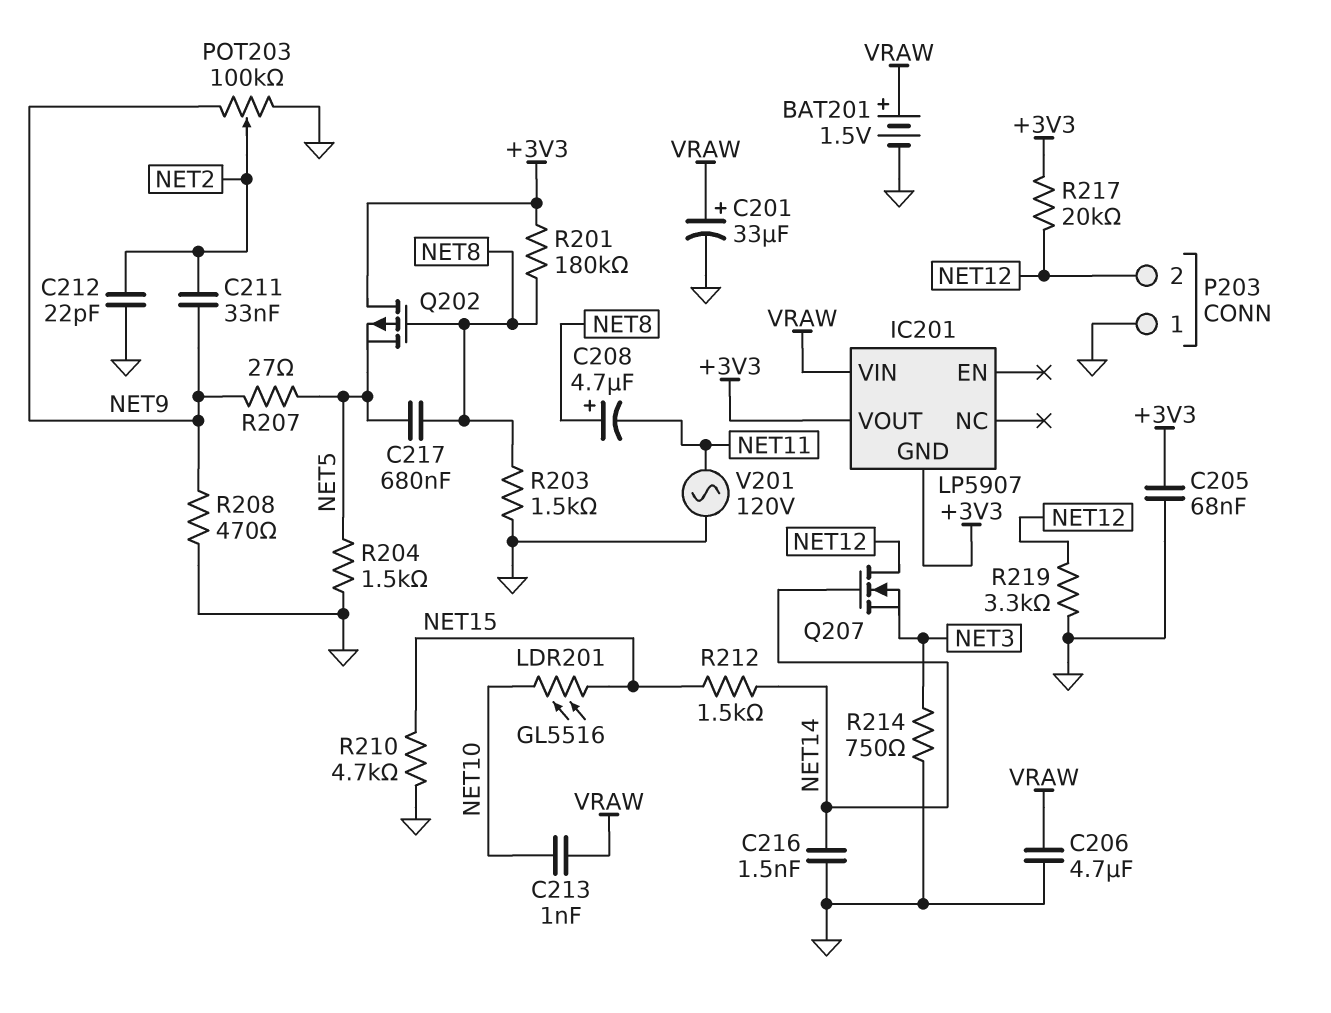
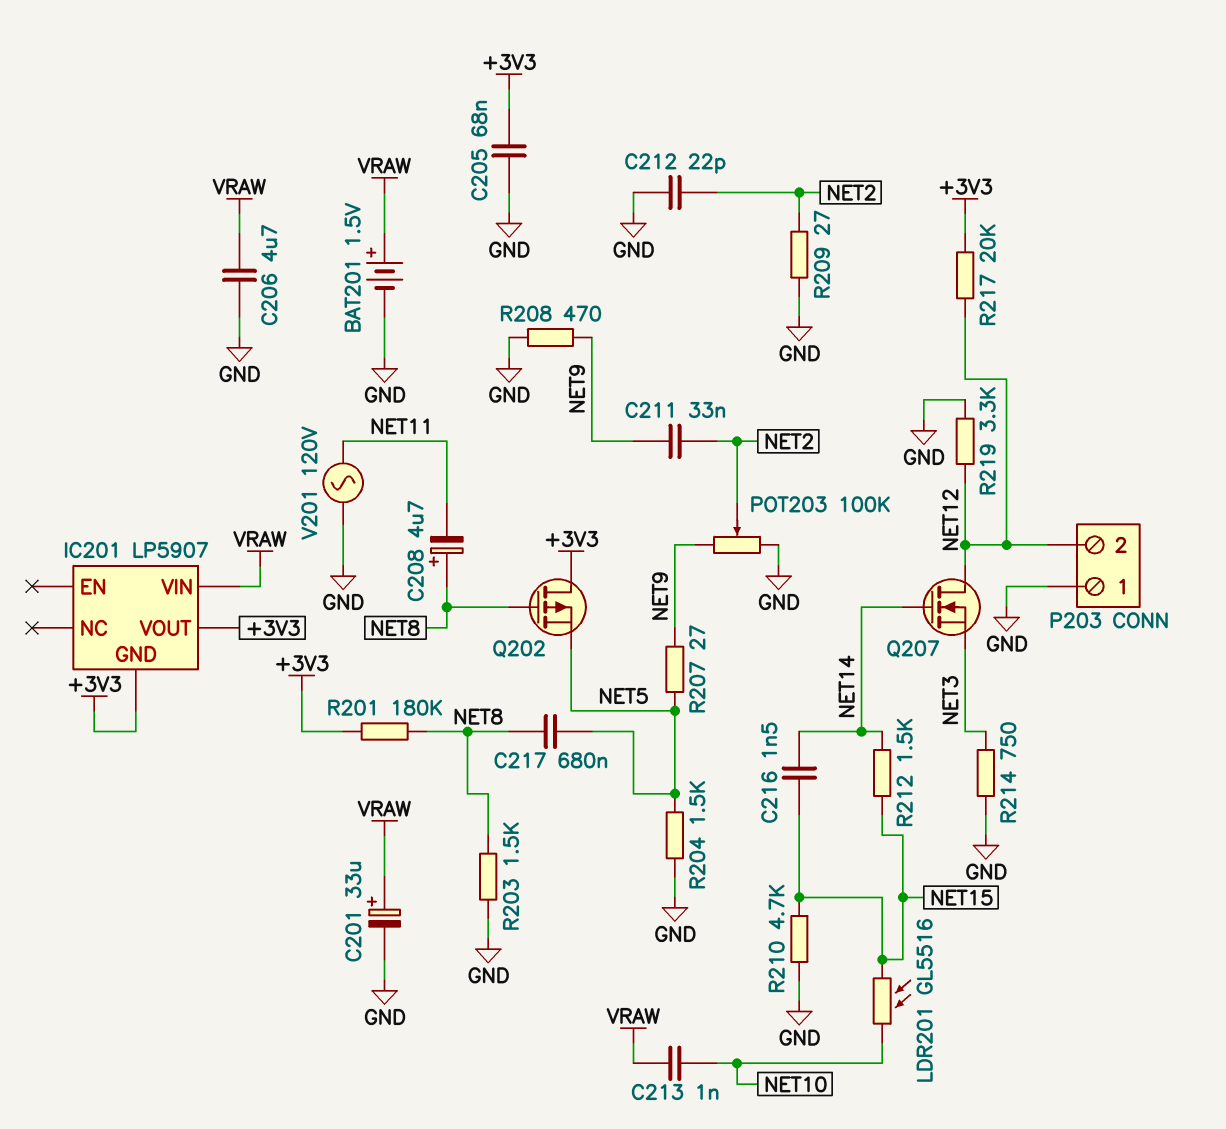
C216: 1.5nF (GND, NET14) -> 1.5nF (NET14, NET15)
R209: none -> 27 (GND, NET2)

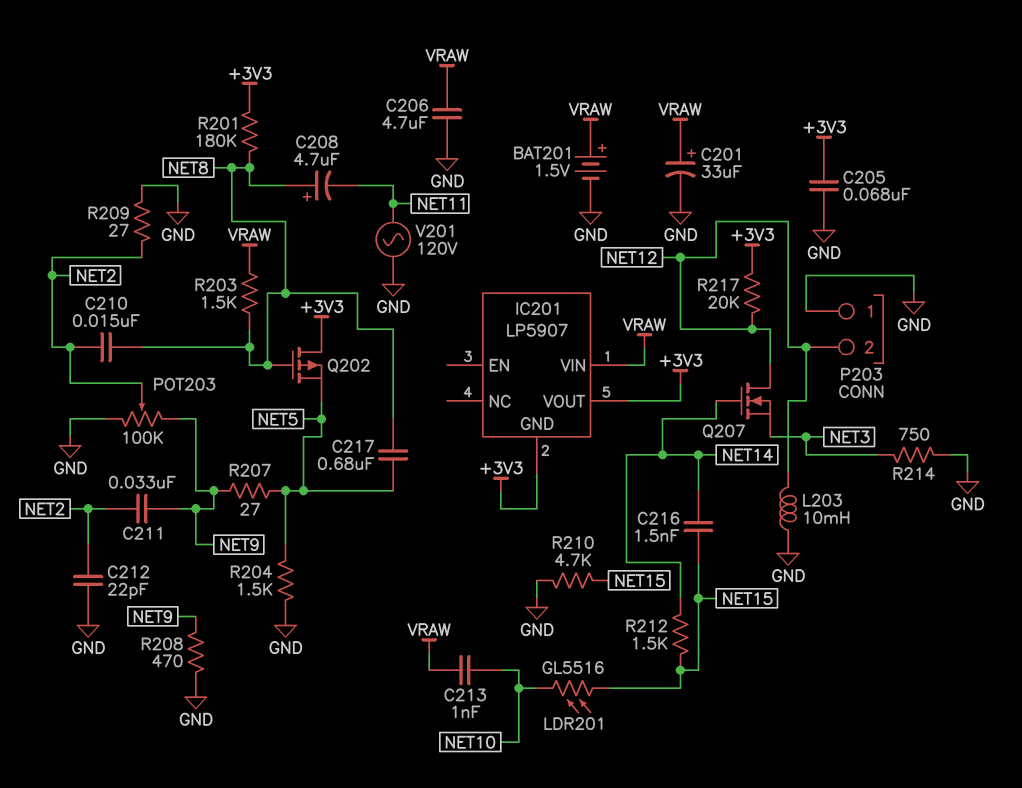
C210: none -> 15nF (NET2, NET8)
L203: none -> 10mH (GND, NET12)
R203: 1.5k (GND, NET8) -> 1.5k (NET8, VRAW)
R219: 3.3k (GND, NET12) -> none

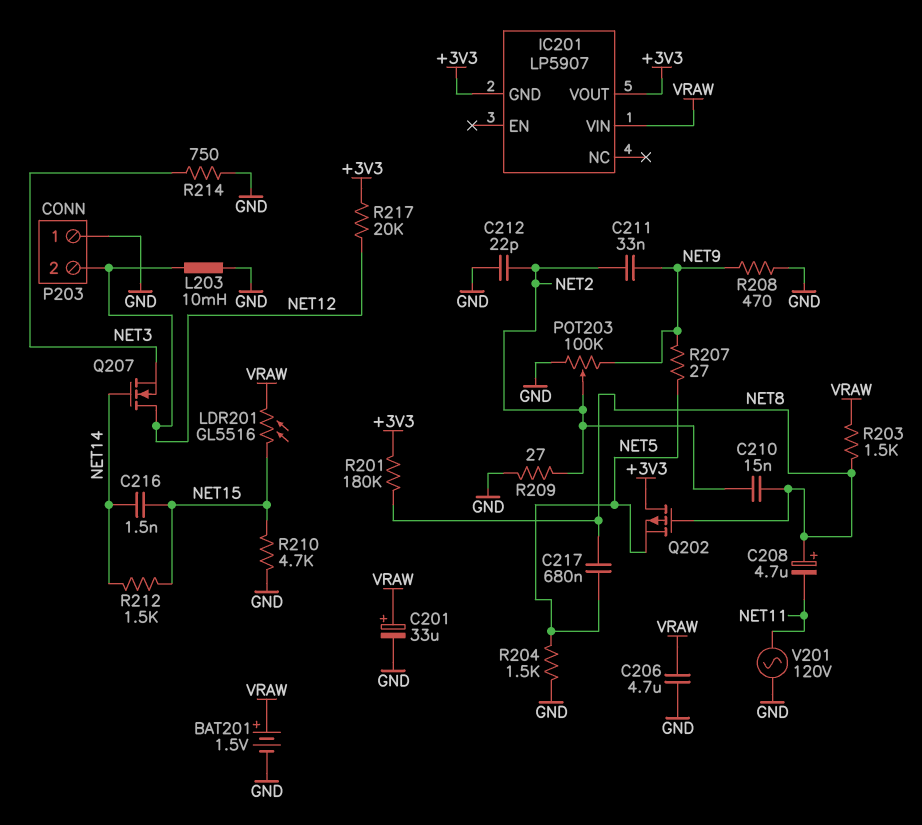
C205: 68nF (+3V3, GND) -> none
C213: 1nF (NET10, VRAW) -> none
LDR201: GL5516 (NET10, NET15) -> GL5516 (NET15, VRAW)

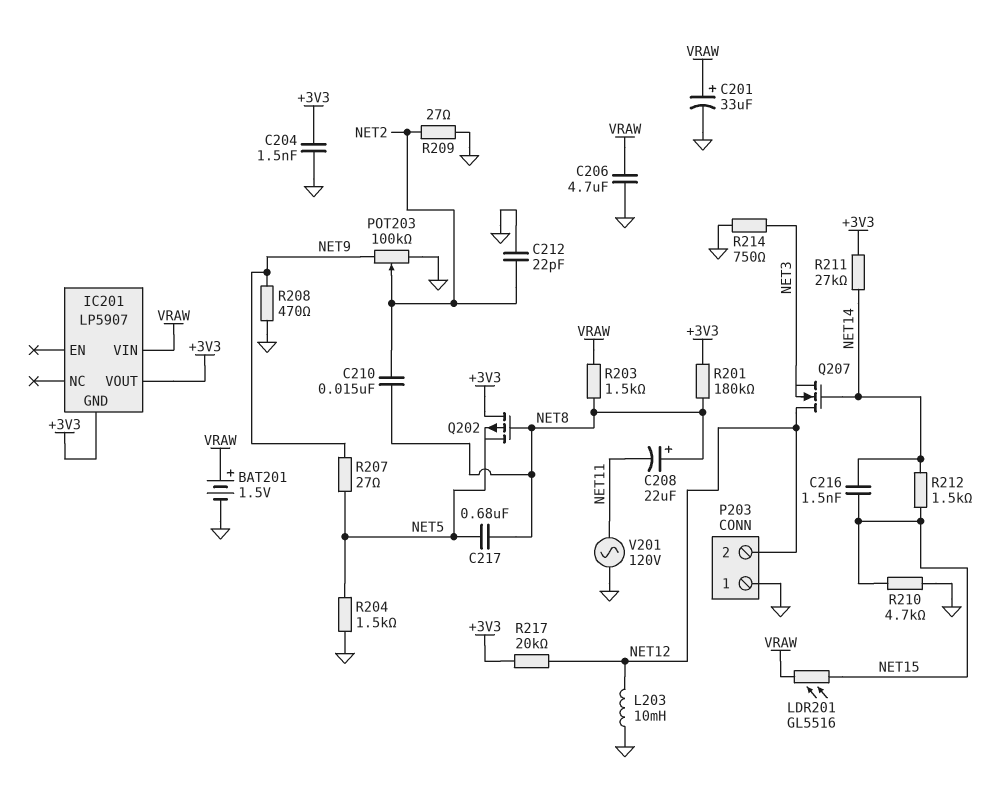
C204: none -> 1.5nF (+3V3, GND)
C208: 4.7uF (plus NET8, minus NET11) -> 22uF (plus NET8, minus NET11)
C211: 33nF (NET2, NET9) -> none
R211: none -> 27k (+3V3, NET14)

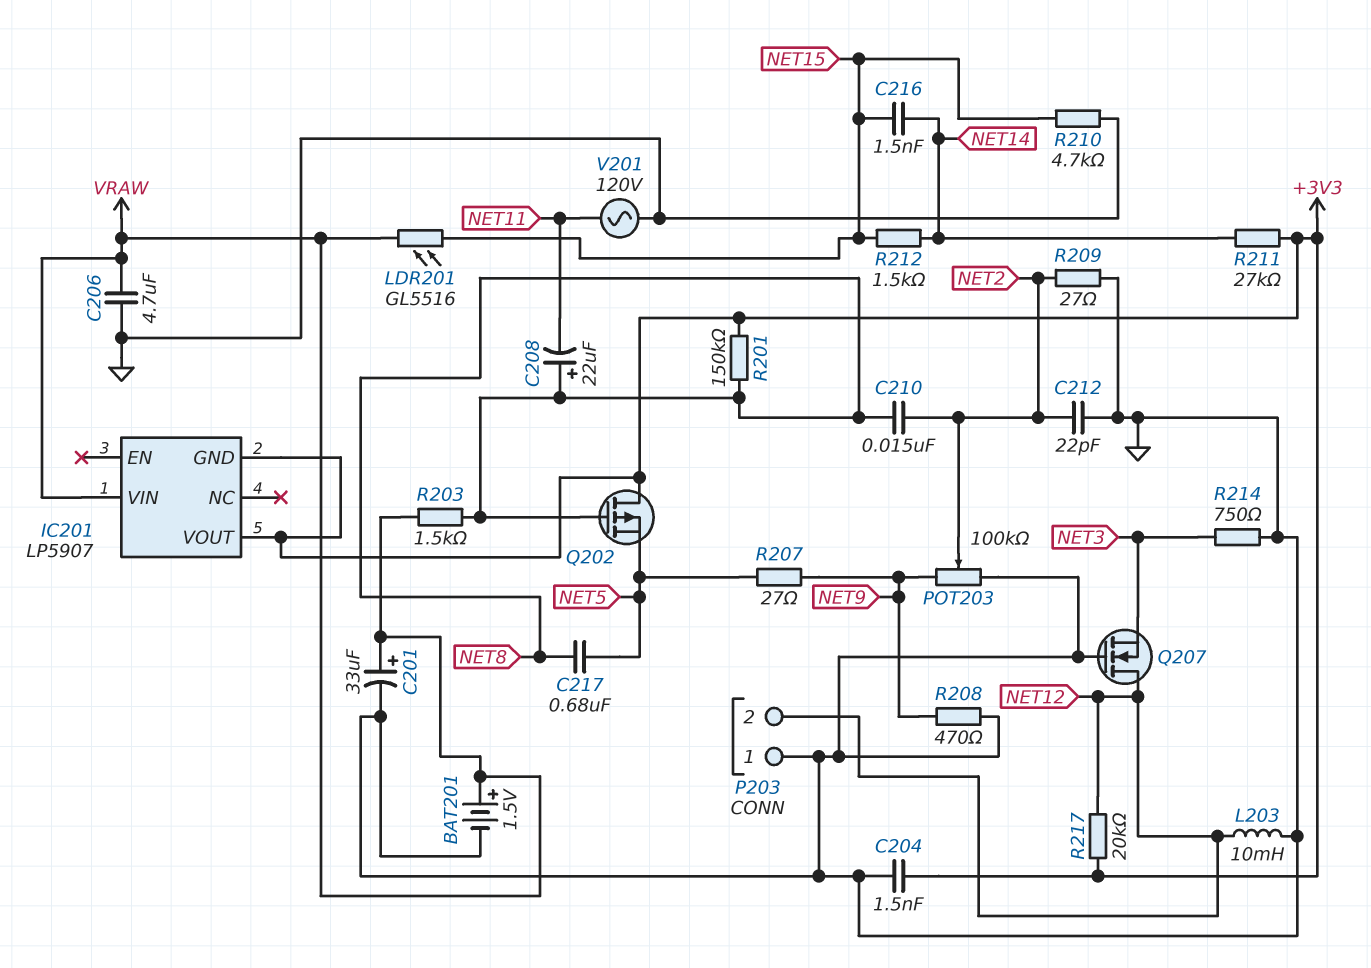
Q207: NMOS (G NET14, D NET12, S NET3) -> NMOS (G GND, D NET12, S NET3)
R201: 180k (+3V3, NET8) -> 150k (+3V3, NET8)
R204: 1.5k (GND, NET5) -> none

